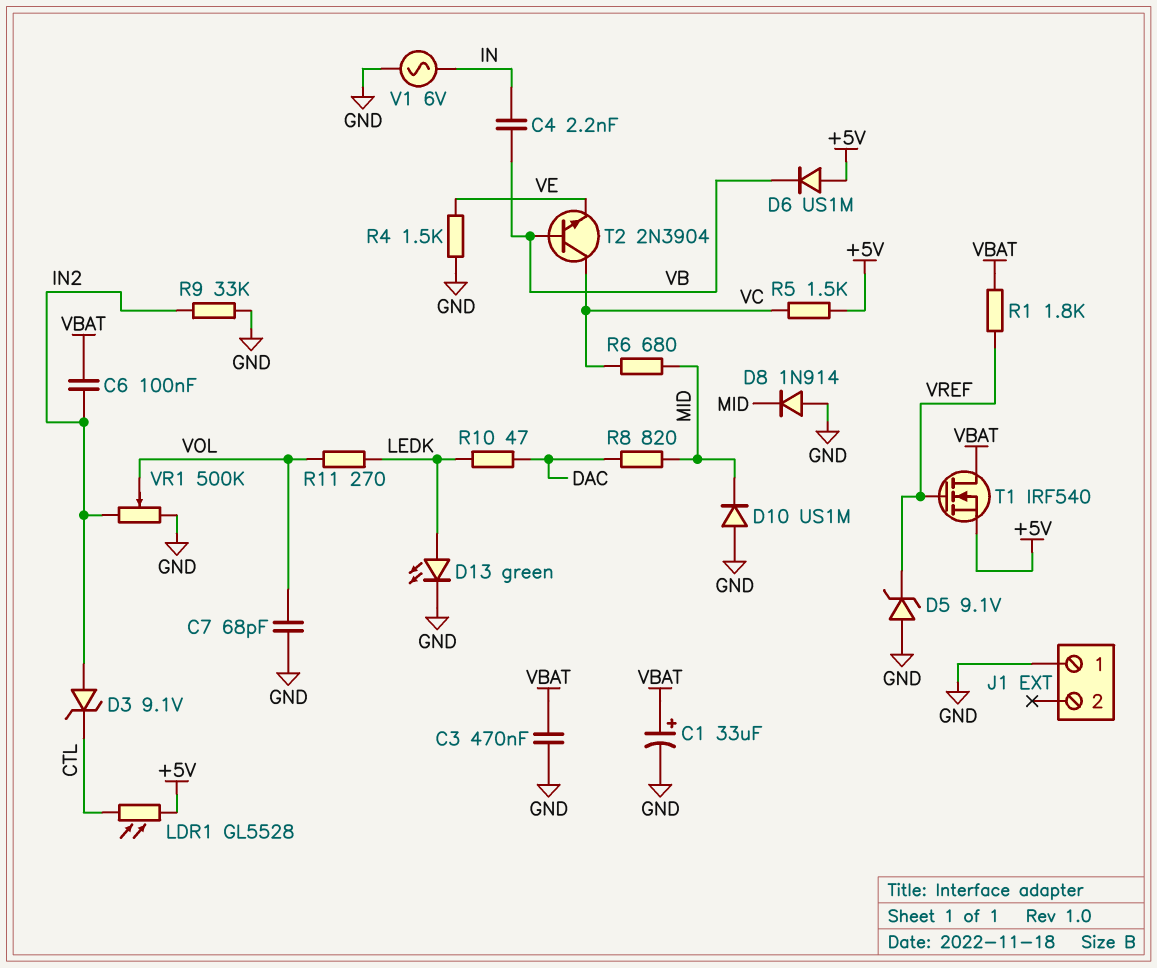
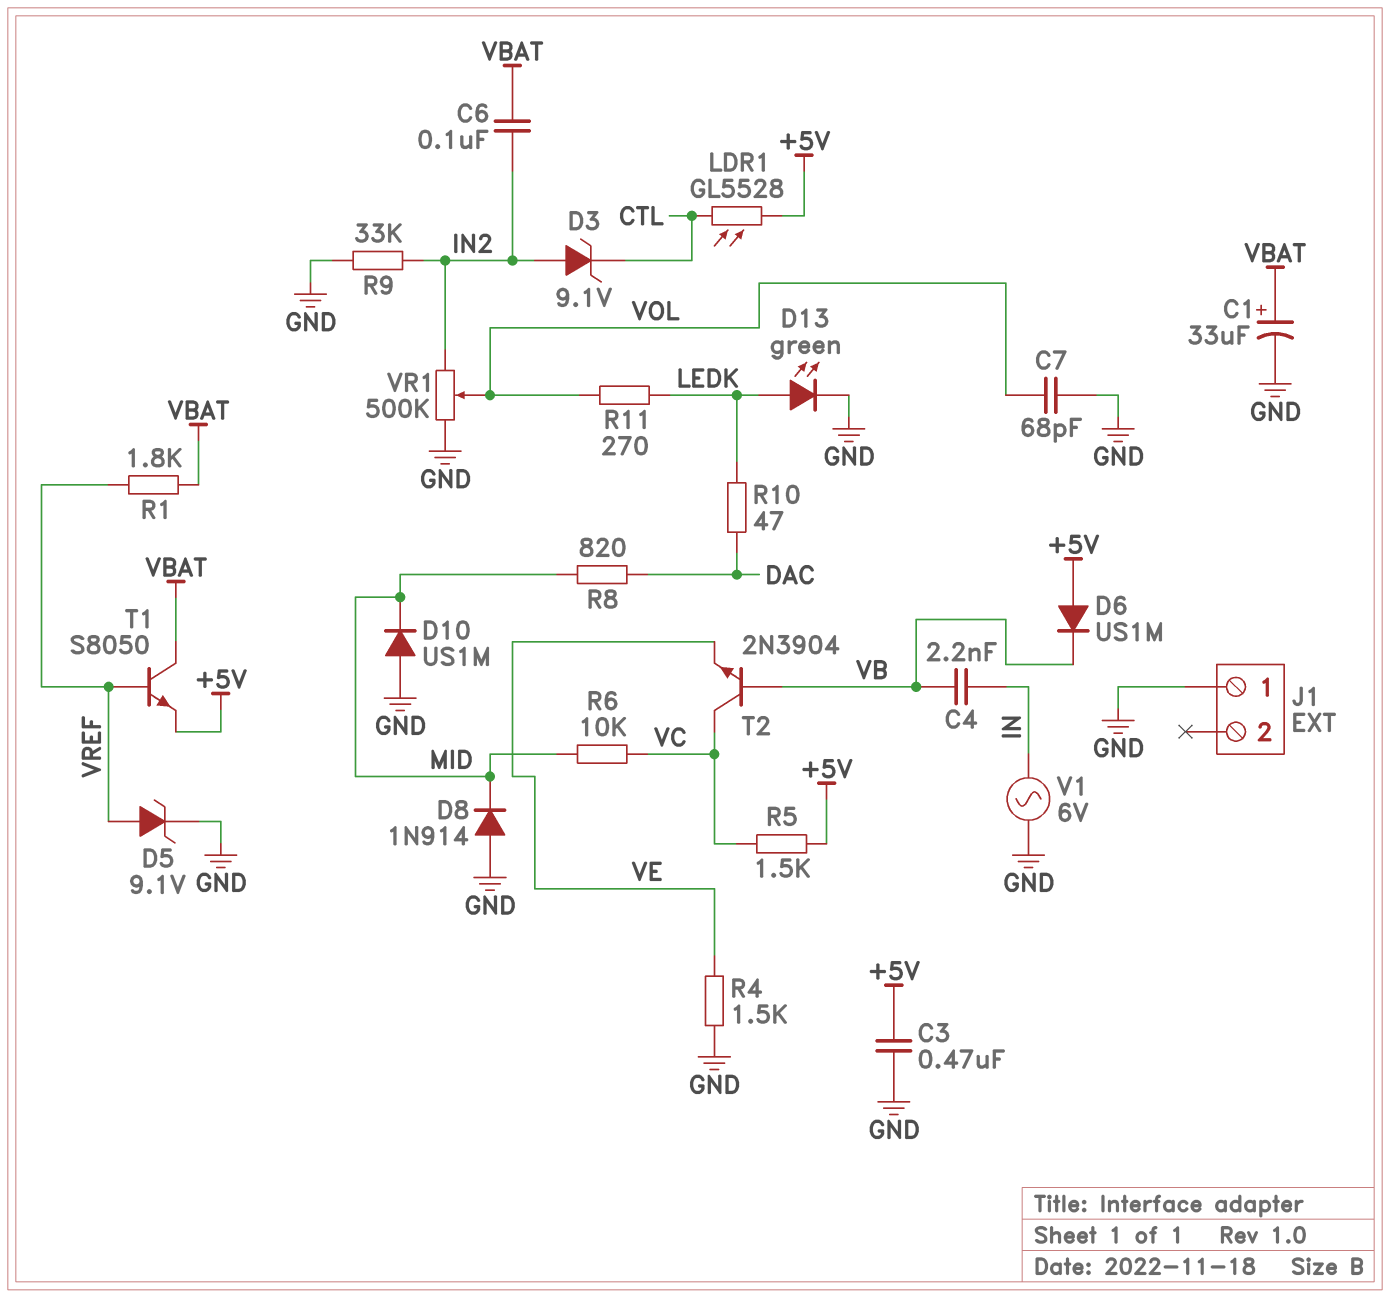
C3: 470nF (GND, VBAT) -> 470nF (+5V, GND)
D5: zener 9.1V (A GND, K VREF) -> zener 9.1V (A VREF, K GND)
R6: 680 (MID, VC) -> 10k (MID, VC)
T1: NMOS IRF540 (G VREF, D VBAT, S +5V) -> NPN S8050 (B VREF, C VBAT, E +5V)

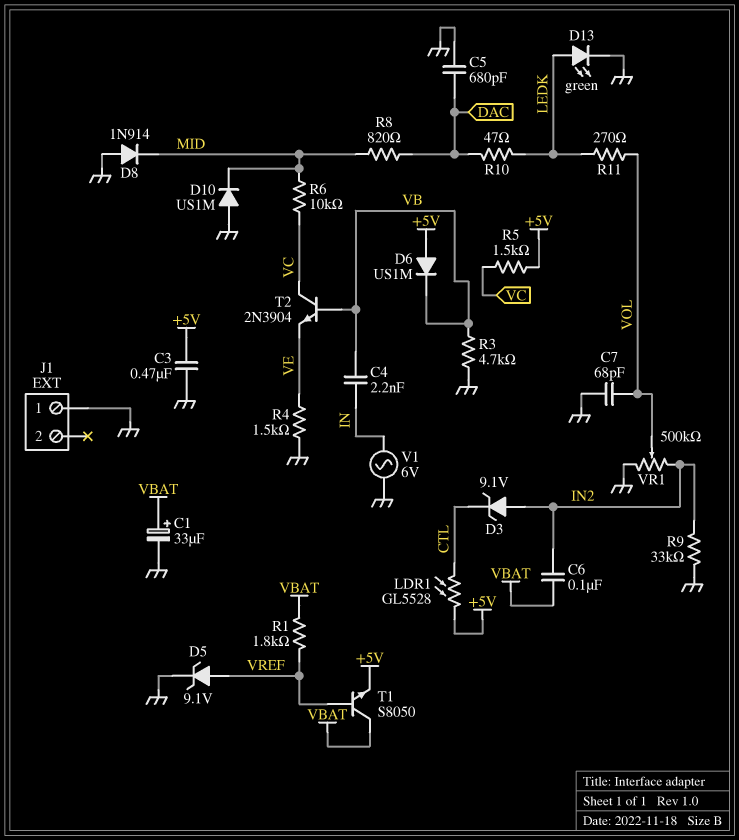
C5: none -> 680pF (DAC, GND)
R3: none -> 4.7k (GND, VB)

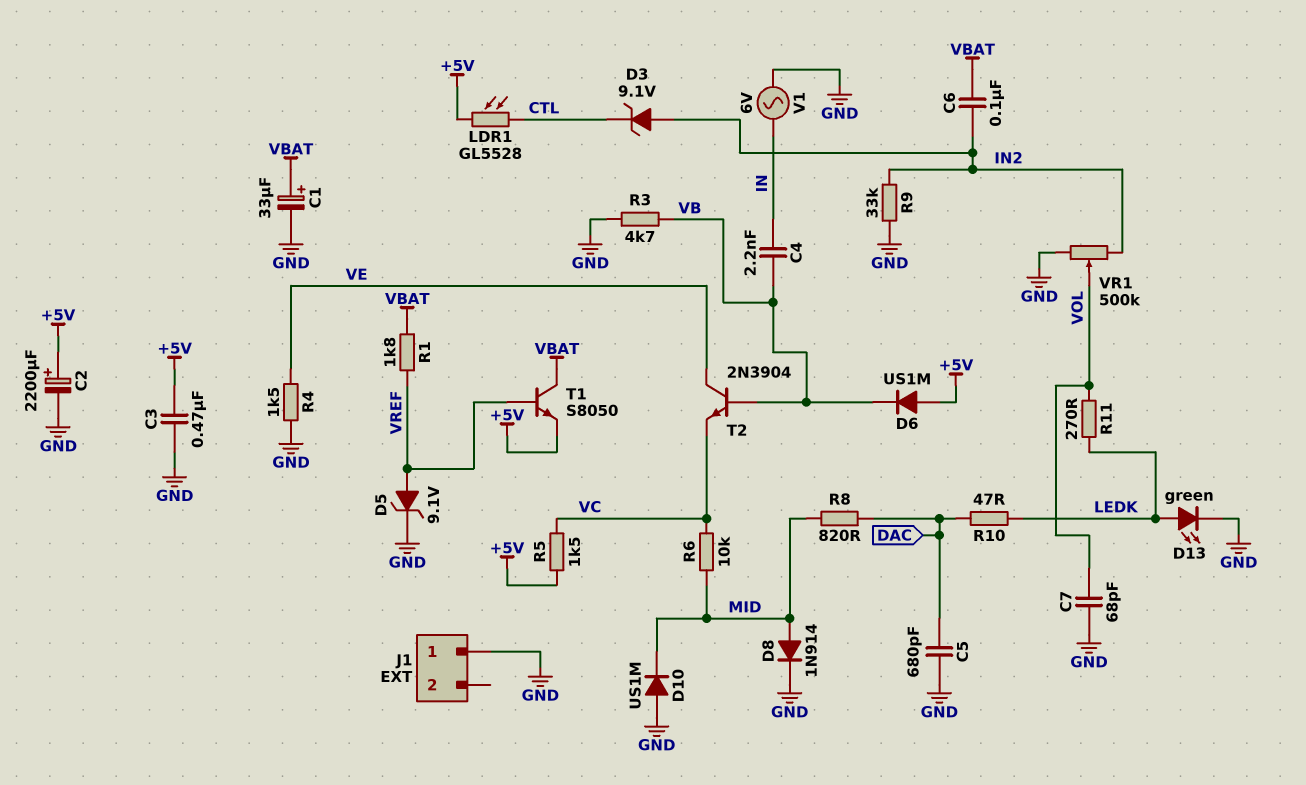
C2: none -> 2200uF (plus +5V, minus GND)
D8: diode 1N914 (A GND, K MID) -> diode 1N914 (A MID, K GND)
T2: NPN 2N3904 (B VB, C VC, E VE) -> NPN 2N3904 (B VB, C VE, E VC)

